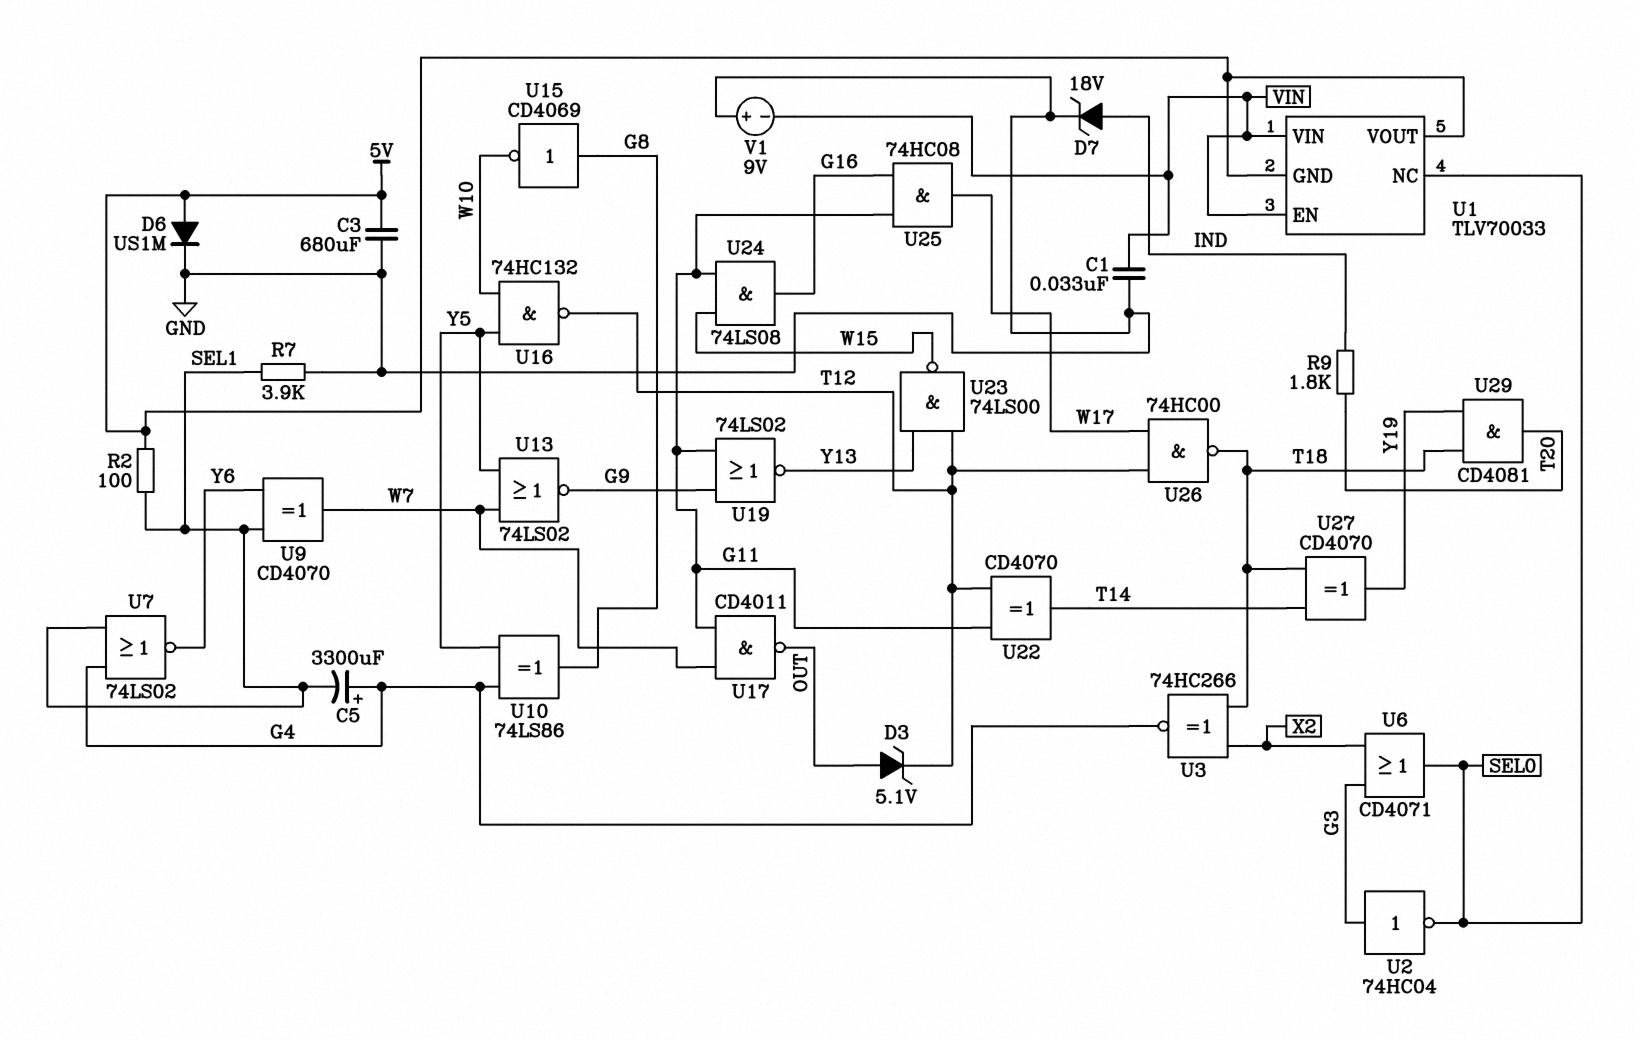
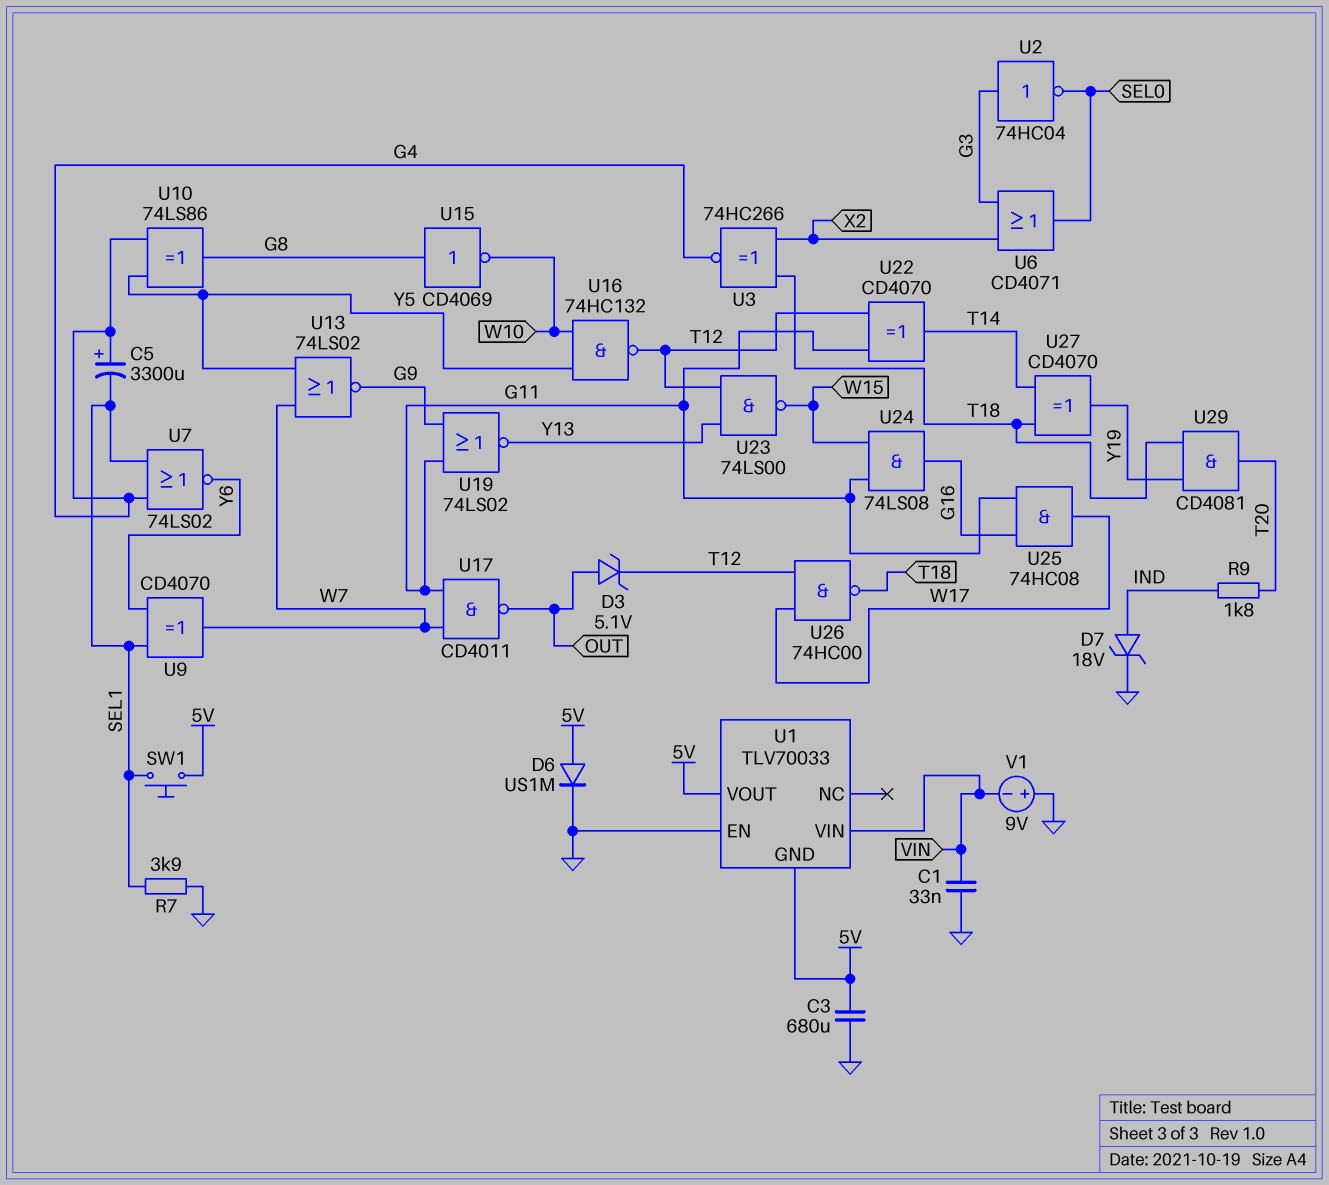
R2: 100 (5V, SEL1) -> none
SW1: none -> button (5V, SEL1)
U1 pin EN: VIN -> GND
U1 pin NC: SEL0 -> none

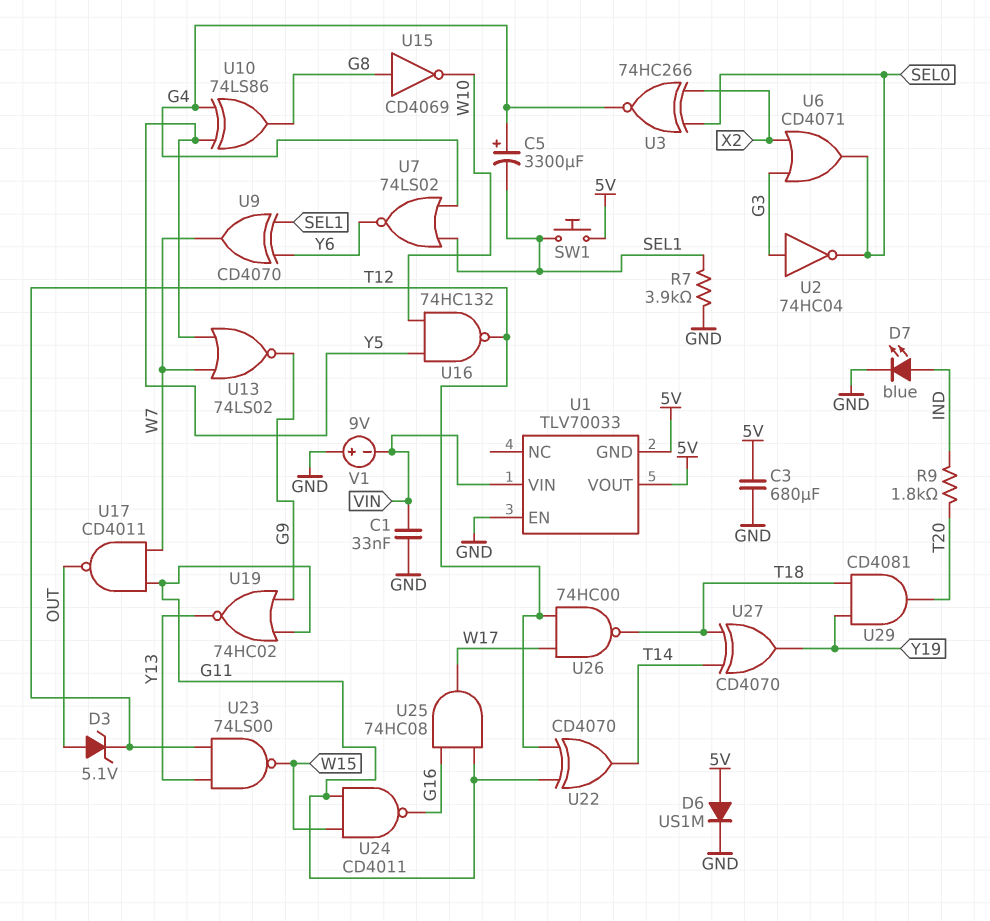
D7: zener 18V (A IND, K GND) -> LED blue (A IND, K GND)
U3: XNOR 74HC266 (in T18, in X2, out G4) -> XNOR 74HC266 (in SEL0, in X2, out G4)
U19: NOR 74LS02 (in G9, in G11, out Y13) -> NOR 74HC02 (in G9, in G11, out Y13)
U24: AND 74LS08 (in G11, in W15, out G16) -> NAND CD4011 (in G11, in W15, out G16)

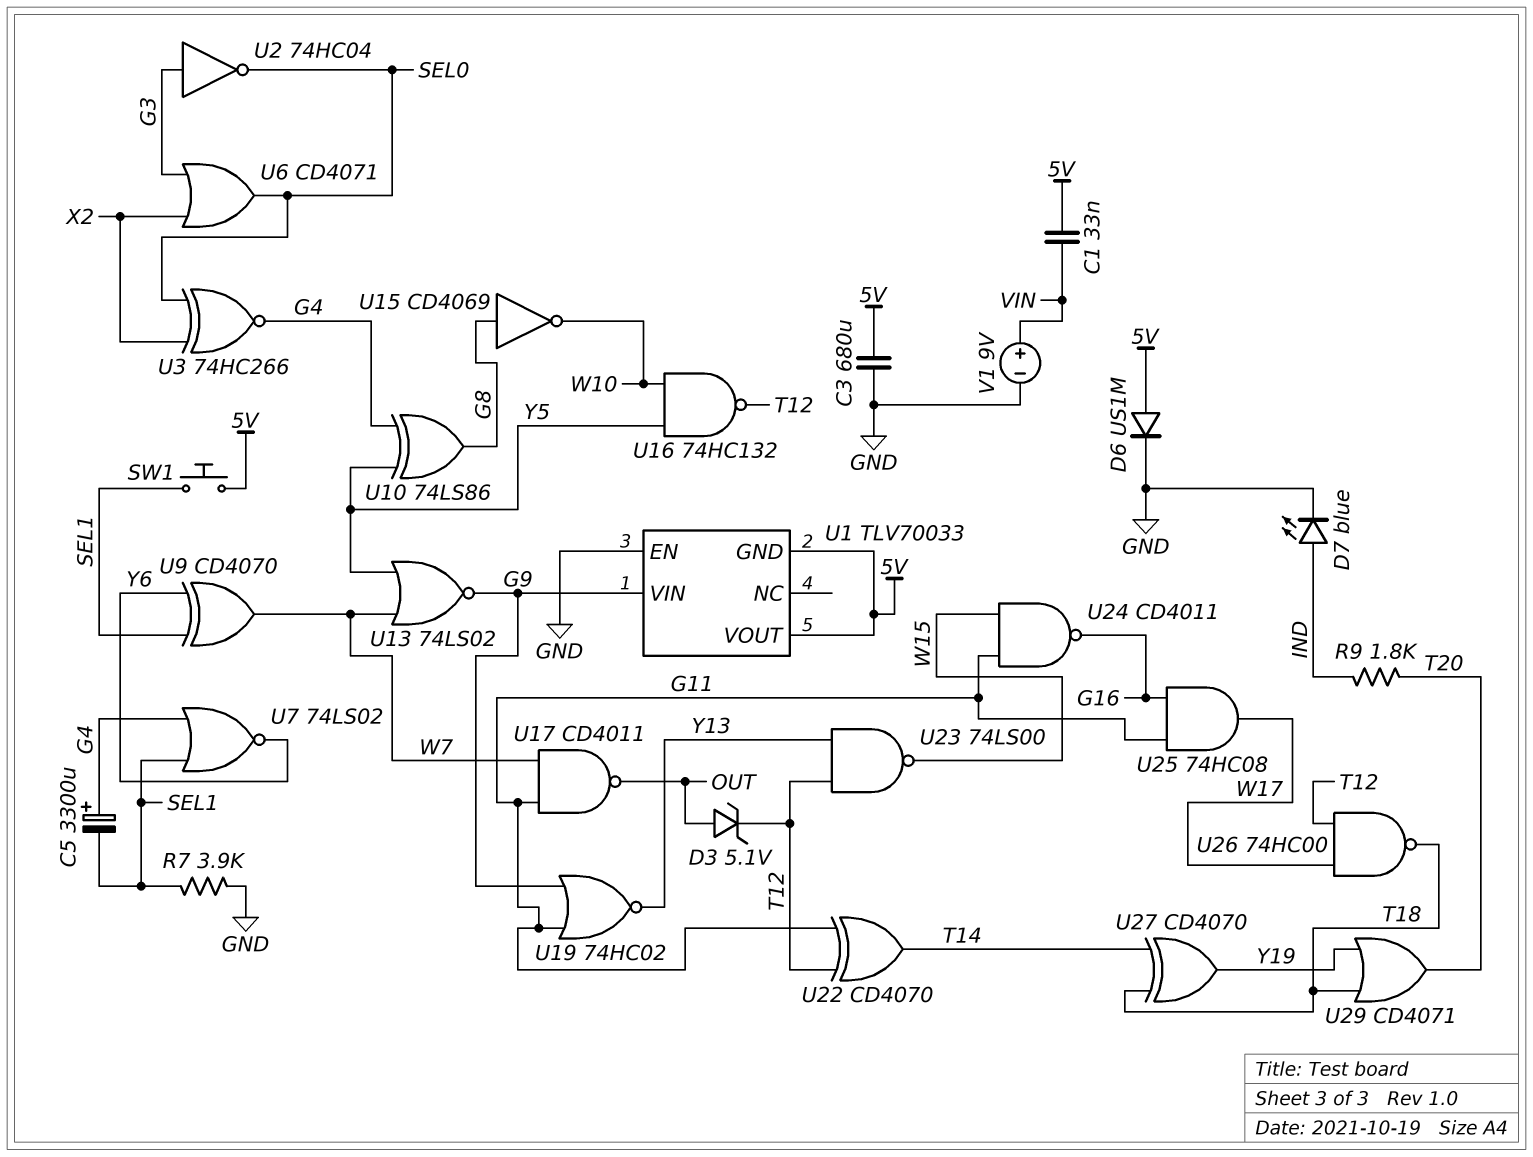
C1: 33nF (GND, VIN) -> 33nF (5V, VIN)
U1 pin VIN: VIN -> G9
U29: AND CD4081 (in T18, in Y19, out T20) -> OR CD4071 (in T18, in Y19, out T20)
V1: 9V (plus GND, minus VIN) -> 9V (plus VIN, minus GND)

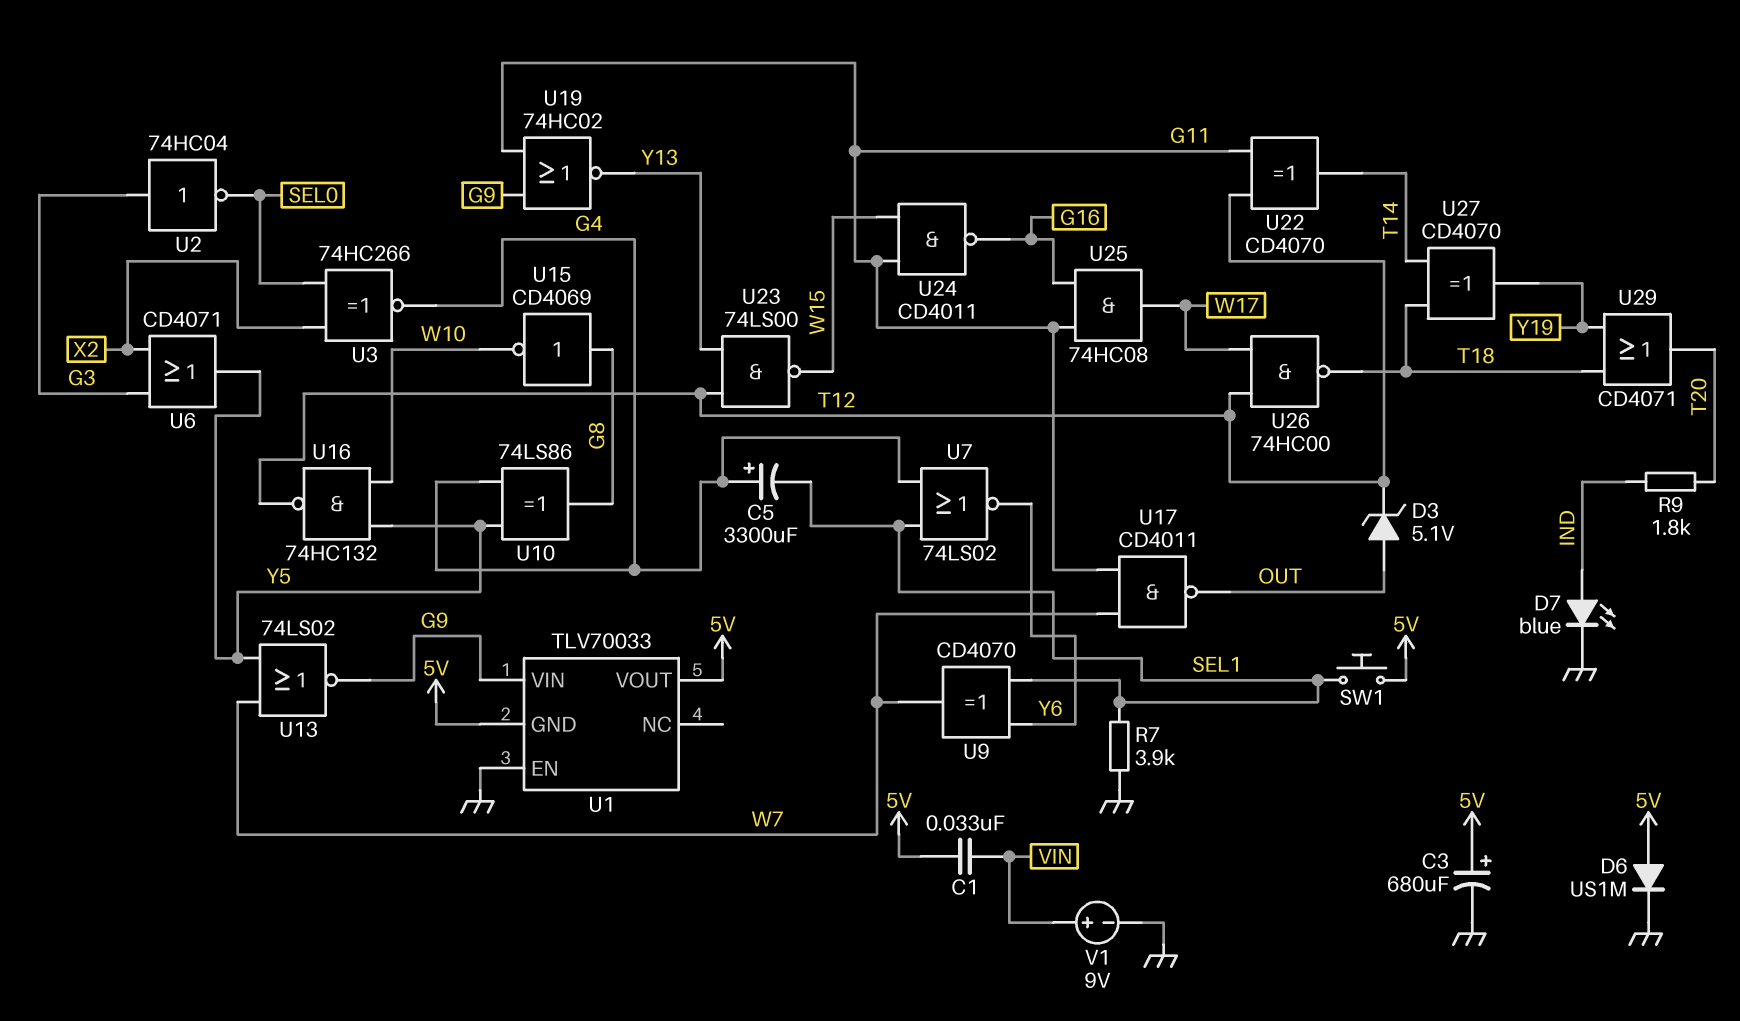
C3: 680uF (5V, GND) -> 680uF (plus 5V, minus GND)
U6: OR CD4071 (in G3, in X2, out SEL0) -> OR CD4071 (in G3, in X2, out Y5)

